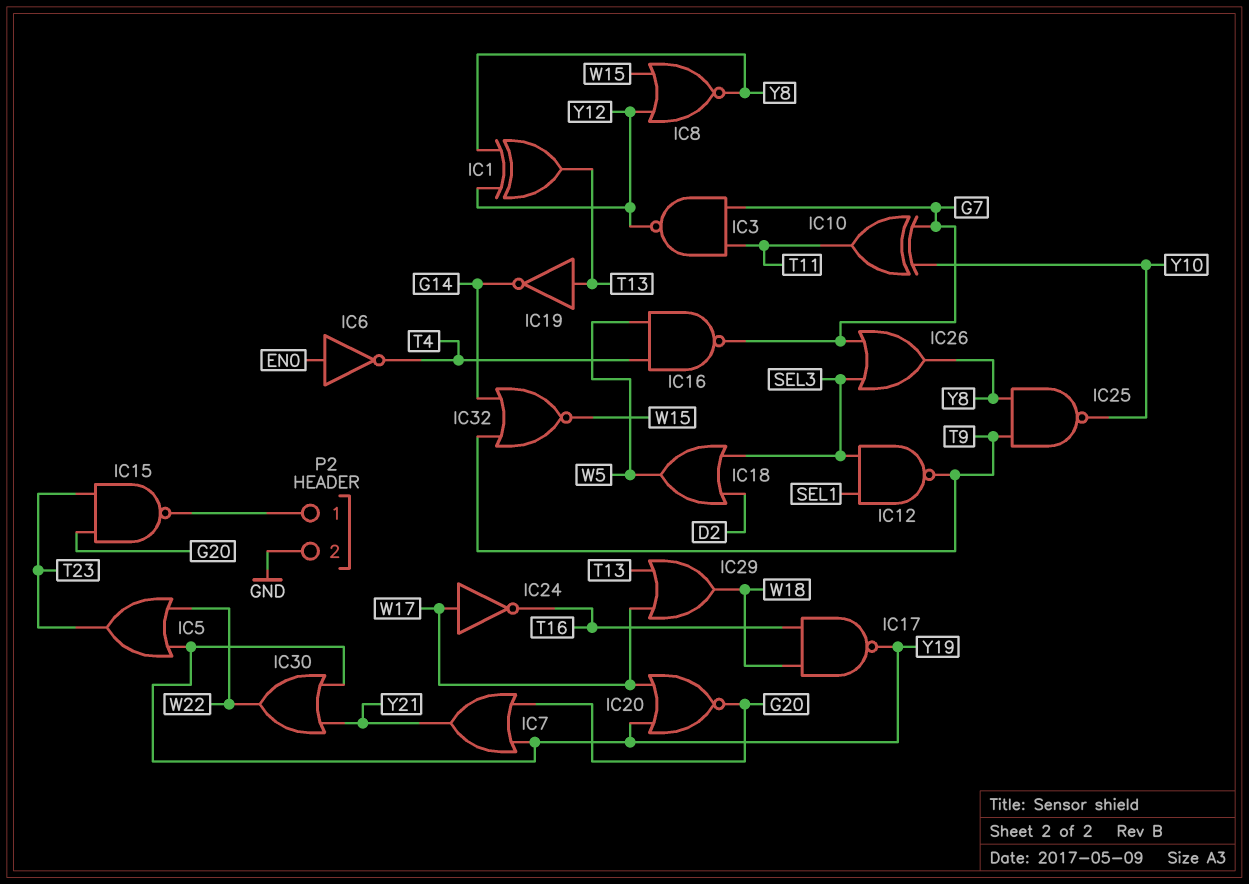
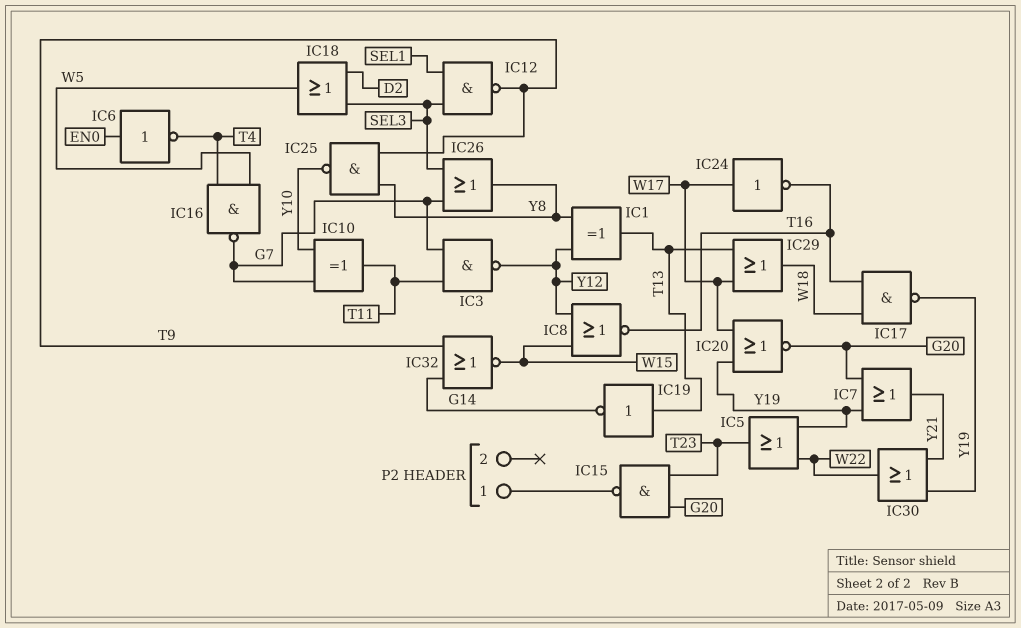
IC8: NOR (in W15, in Y12, out Y8) -> NOR (in W15, in Y12, out T16)
P2 pin 2: GND -> none

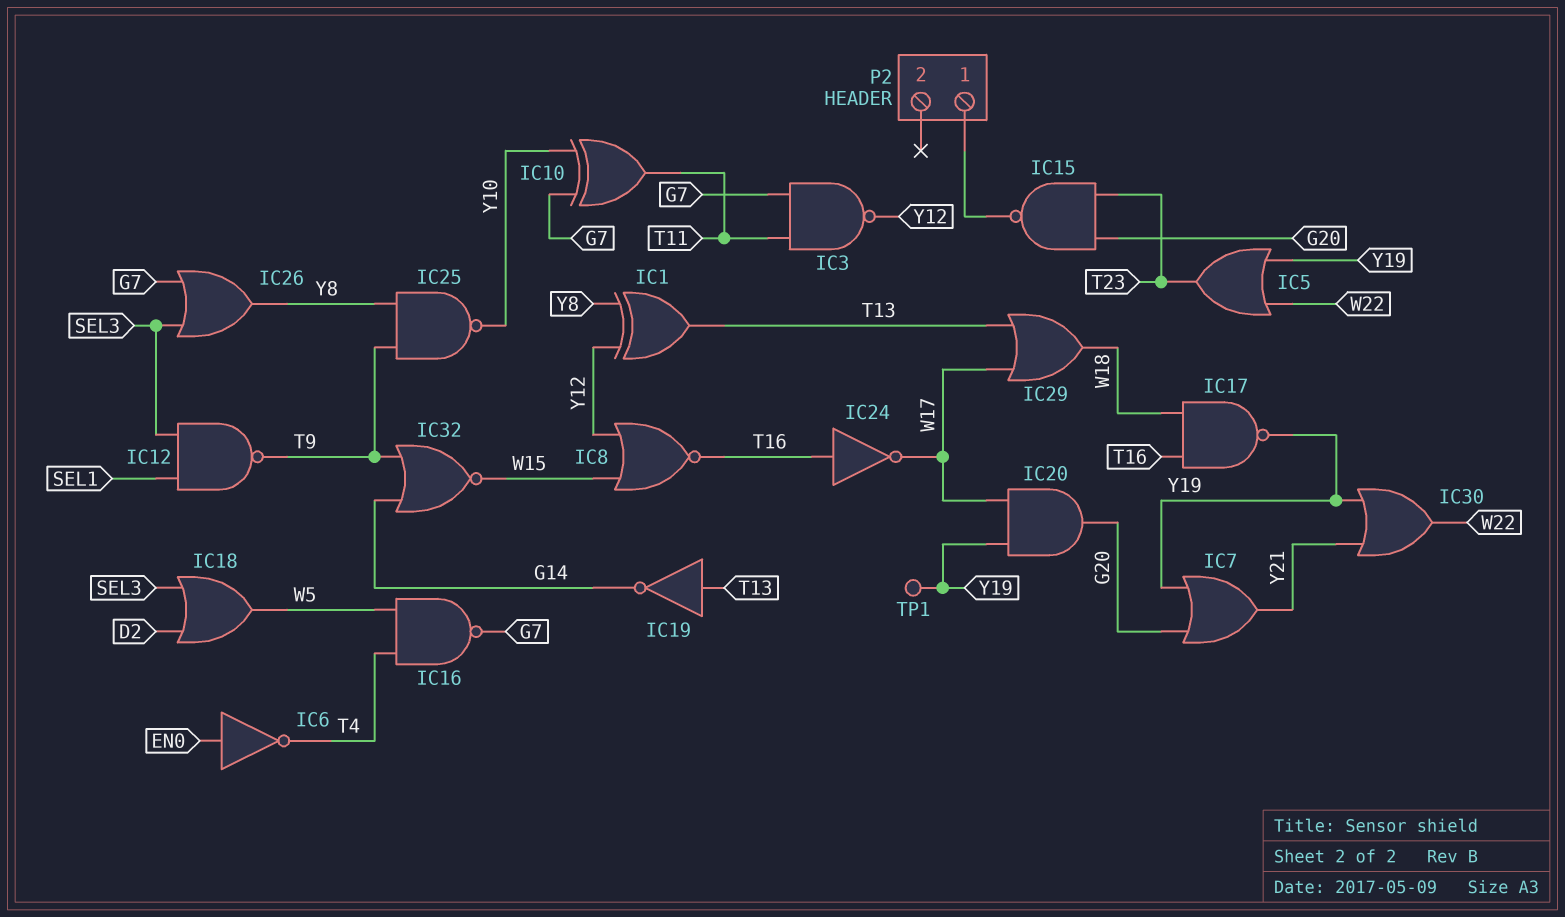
IC20: NOR (in W17, in Y19, out G20) -> AND (in W17, in Y19, out G20)
IC24: NOT (in W17, out T16) -> NOT (in T16, out W17)
TP1: none -> test point (Y19)

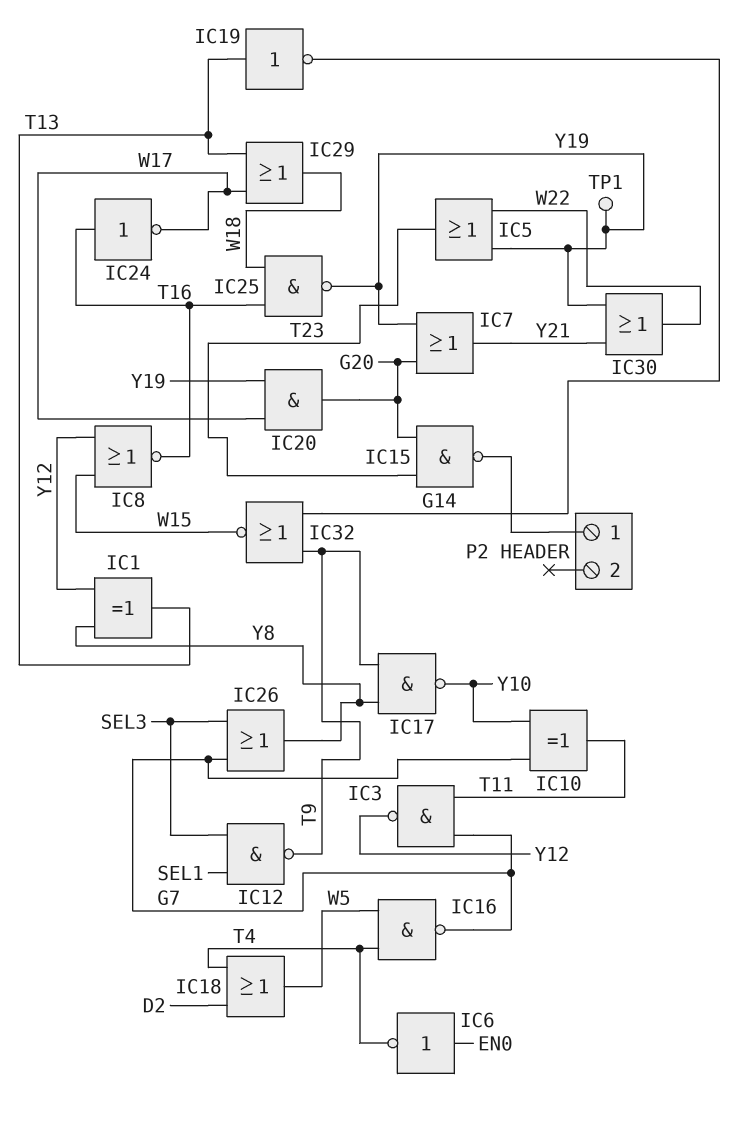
IC17: NAND (in T16, in W18, out Y19) -> NAND (in T9, in Y8, out Y10)
IC18: OR (in D2, in SEL3, out W5) -> OR (in D2, in T4, out W5)
IC25: NAND (in T9, in Y8, out Y10) -> NAND (in T16, in W18, out Y19)

